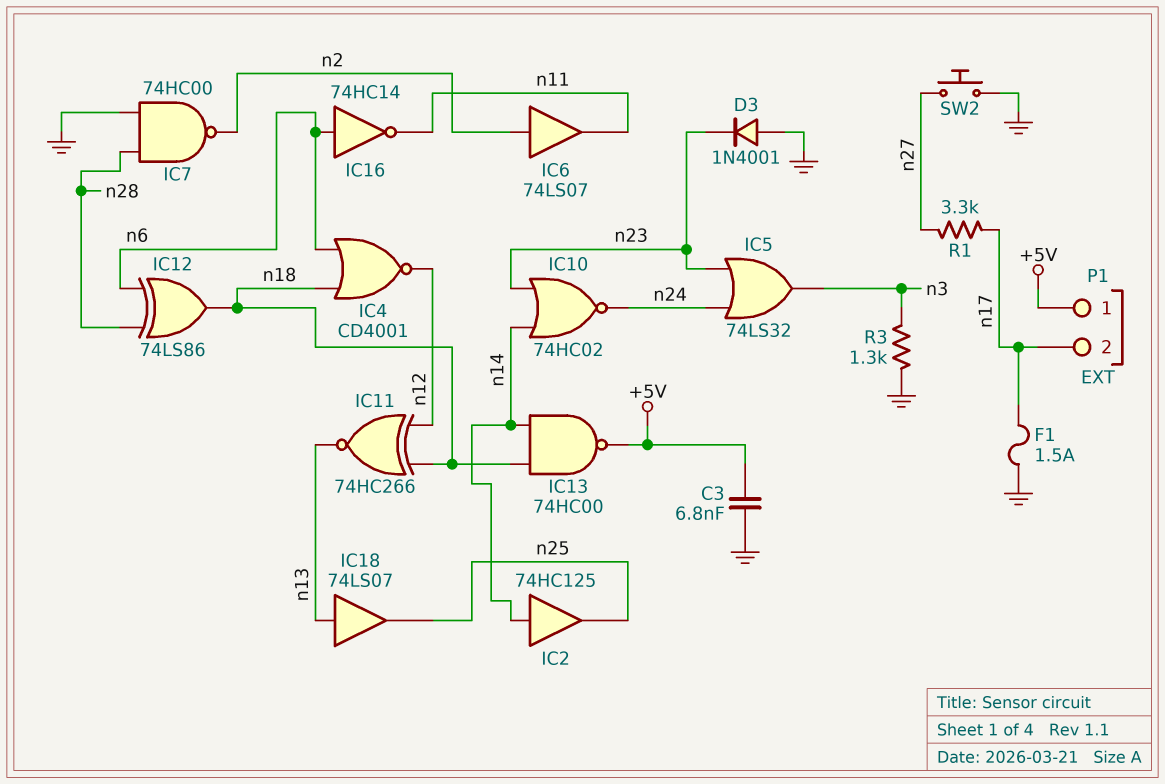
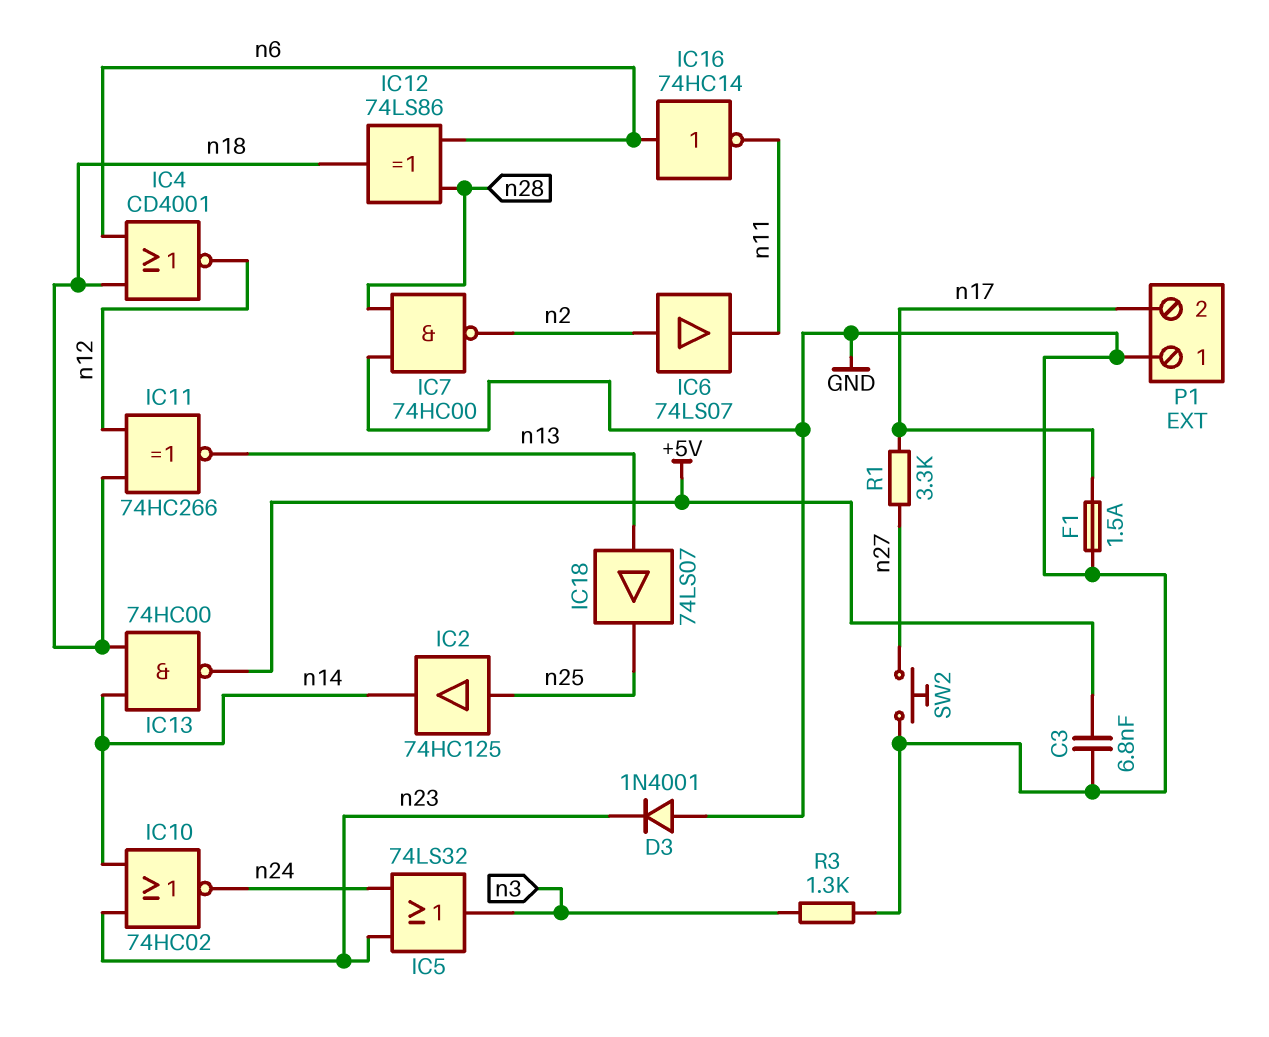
IC2: buffer 74HC125 (in n14, out n25) -> buffer 74HC125 (in n25, out n14)
P1 pin 1: +5V -> GND

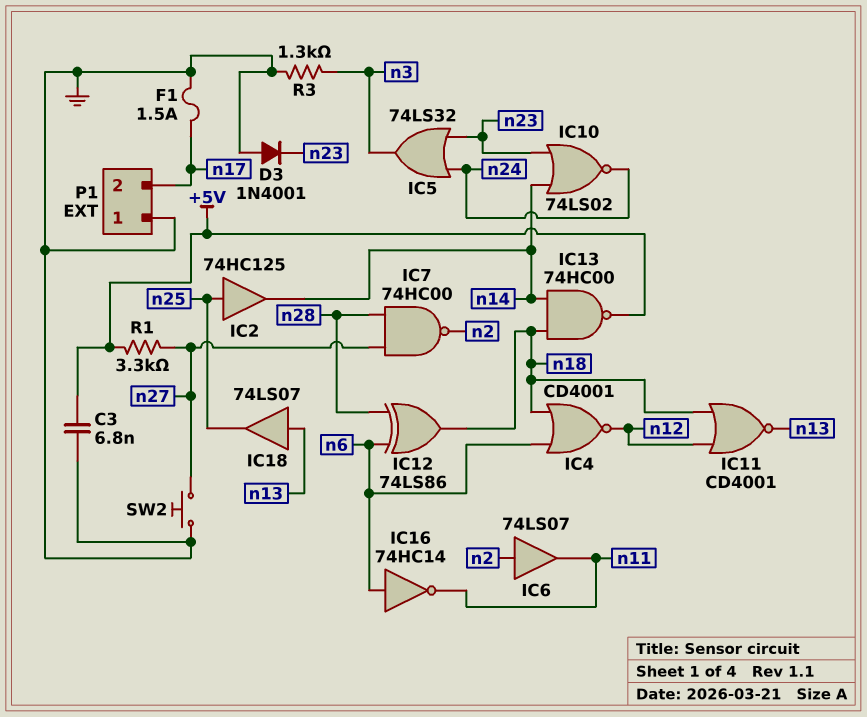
IC7: NAND 74HC00 (in GND, in n28, out n2) -> NAND 74HC00 (in n27, in n28, out n2)
IC10: NOR 74HC02 (in n14, in n23, out n24) -> NOR 74LS02 (in n14, in n23, out n24)
IC11: XNOR 74HC266 (in n12, in n18, out n13) -> NOR CD4001 (in n12, in n18, out n13)
R1: 3.3k (n17, n27) -> 3.3k (+5V, n27)

